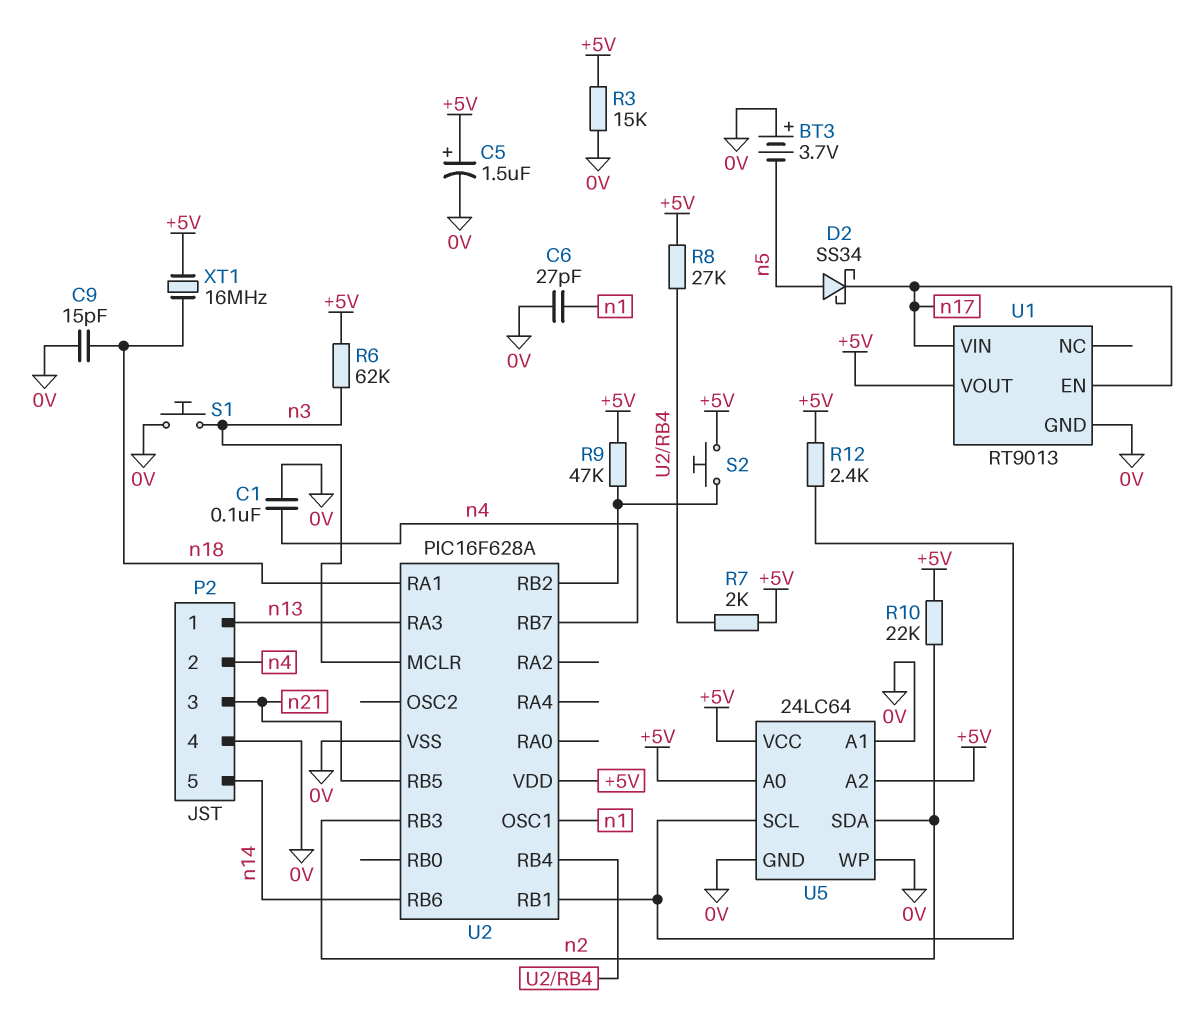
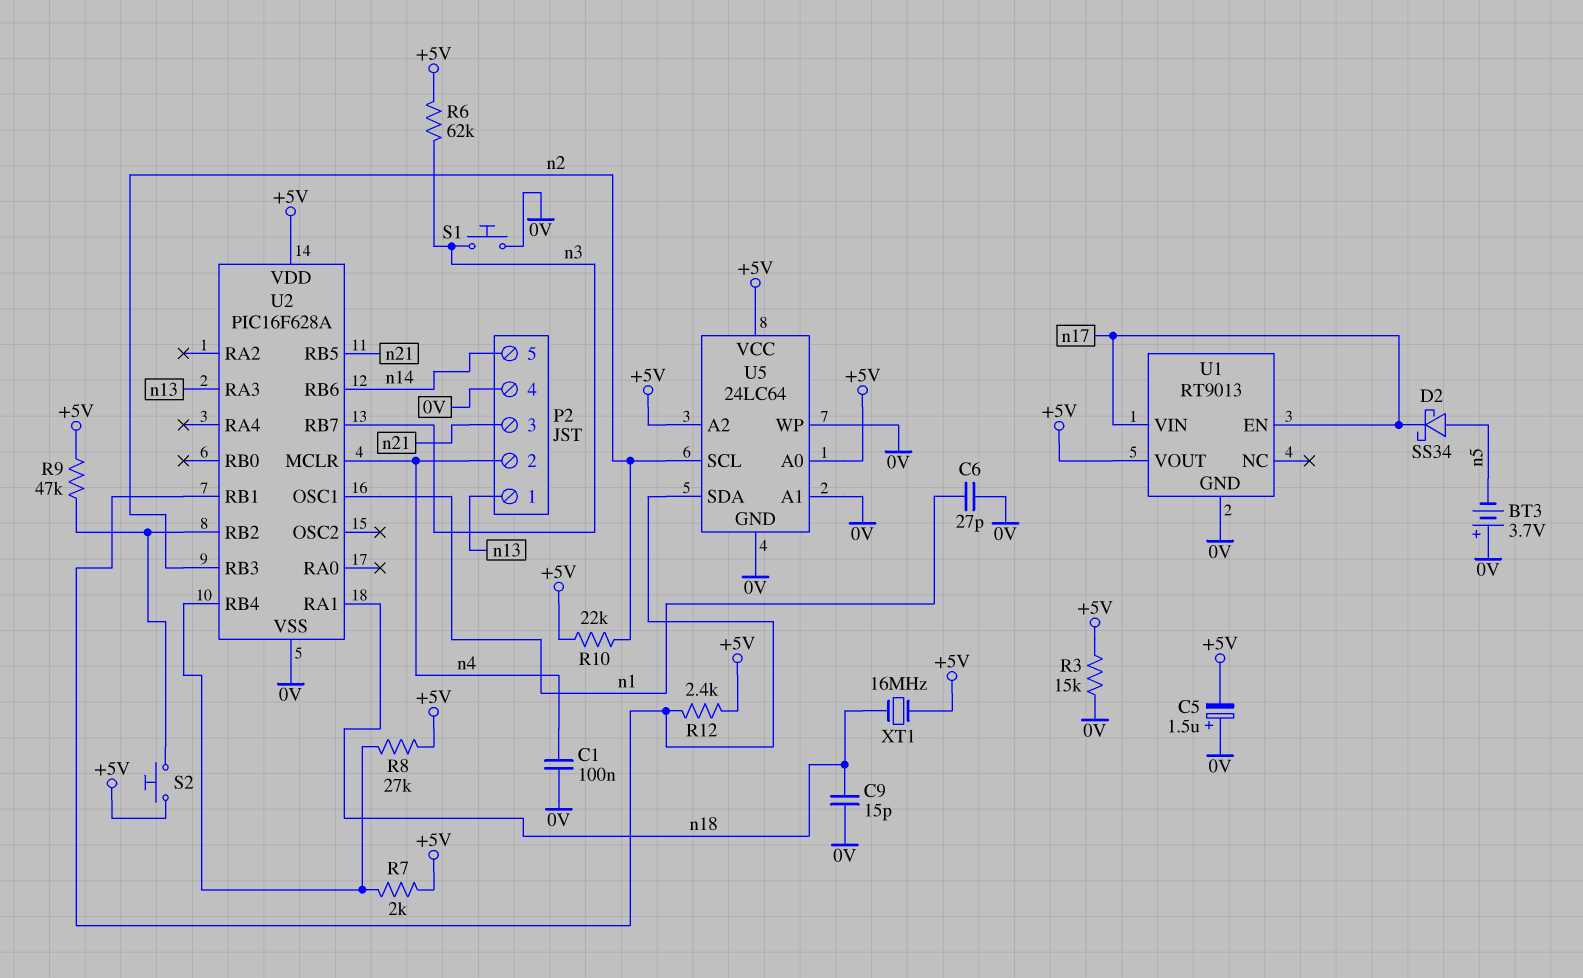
C5: 1.5uF (plus +5V, minus 0V) -> 1.5uF (plus 0V, minus +5V)
U2 pin MCLR: n3 -> n4
U2 pin RB7: n4 -> n3
U5 pin SCL: U2/RB1 -> n2
U5 pin SDA: n2 -> U2/RB1

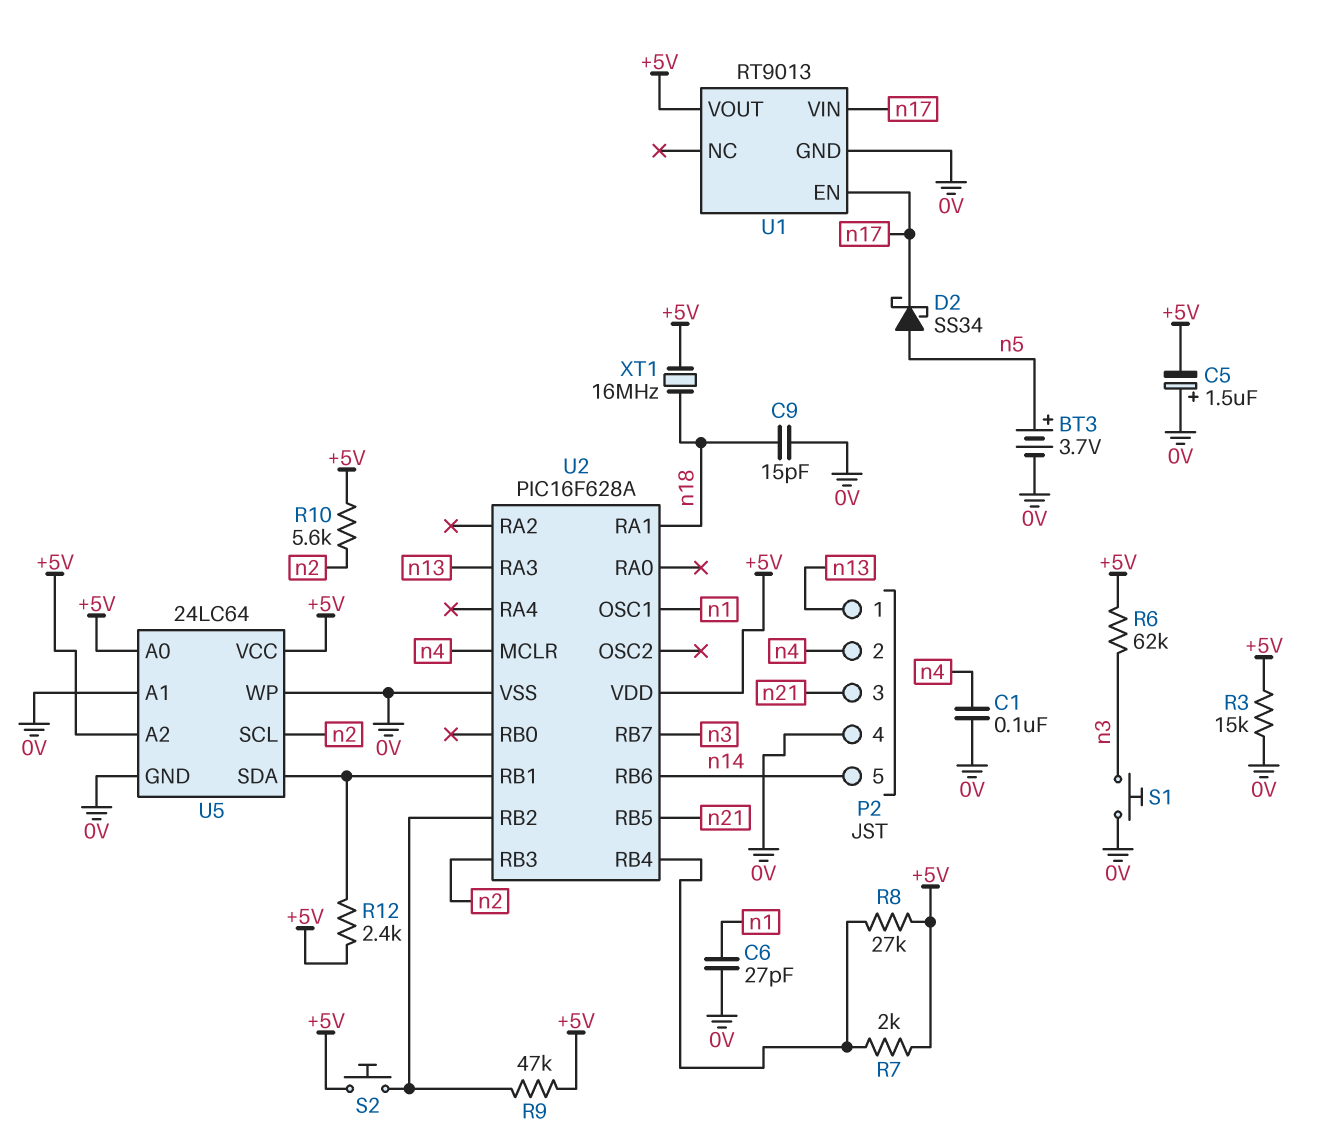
BT3: 3.7V (plus 0V, minus n5) -> 3.7V (plus n5, minus 0V)
R10: 22k (+5V, n2) -> 5.6k (+5V, n2)

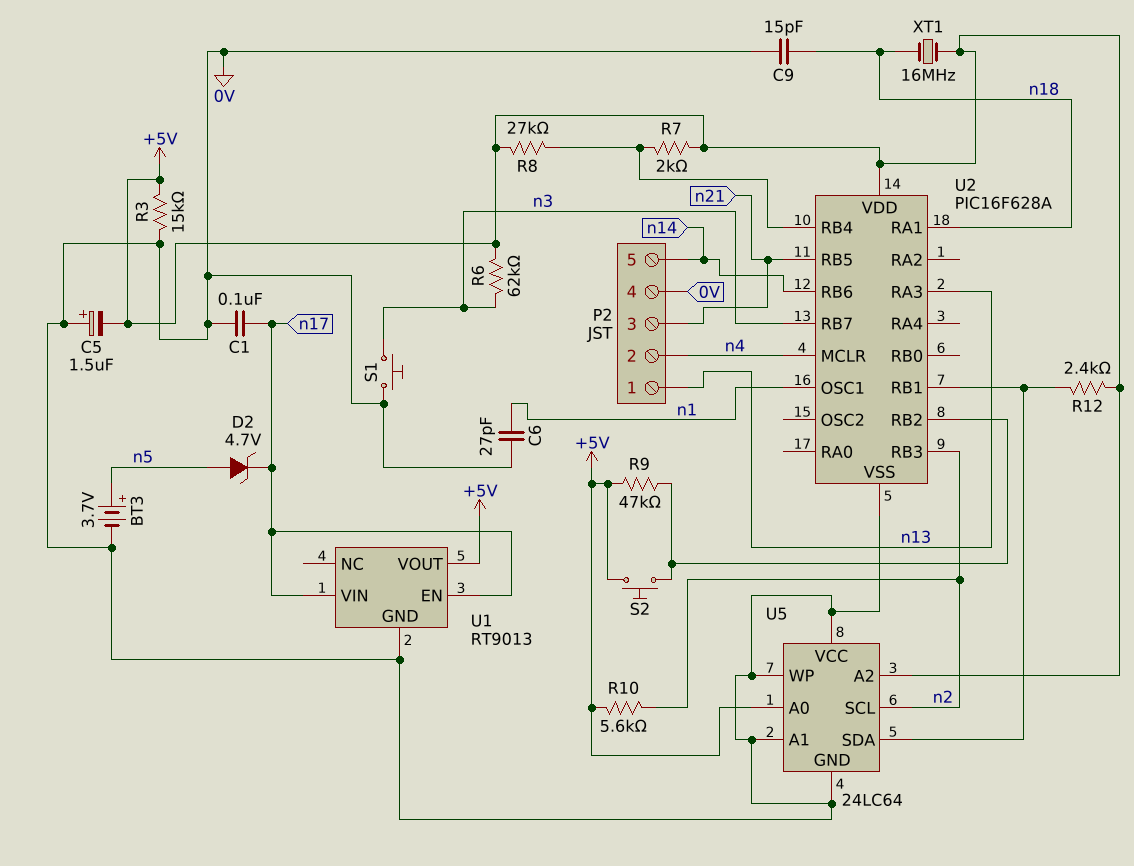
C1: 100nF (0V, n4) -> 100nF (0V, n17)
D2: schottky SS34 (A n5, K n17) -> zener 4.7V (A n5, K n17)
U5 pin VCC: +5V -> 0V

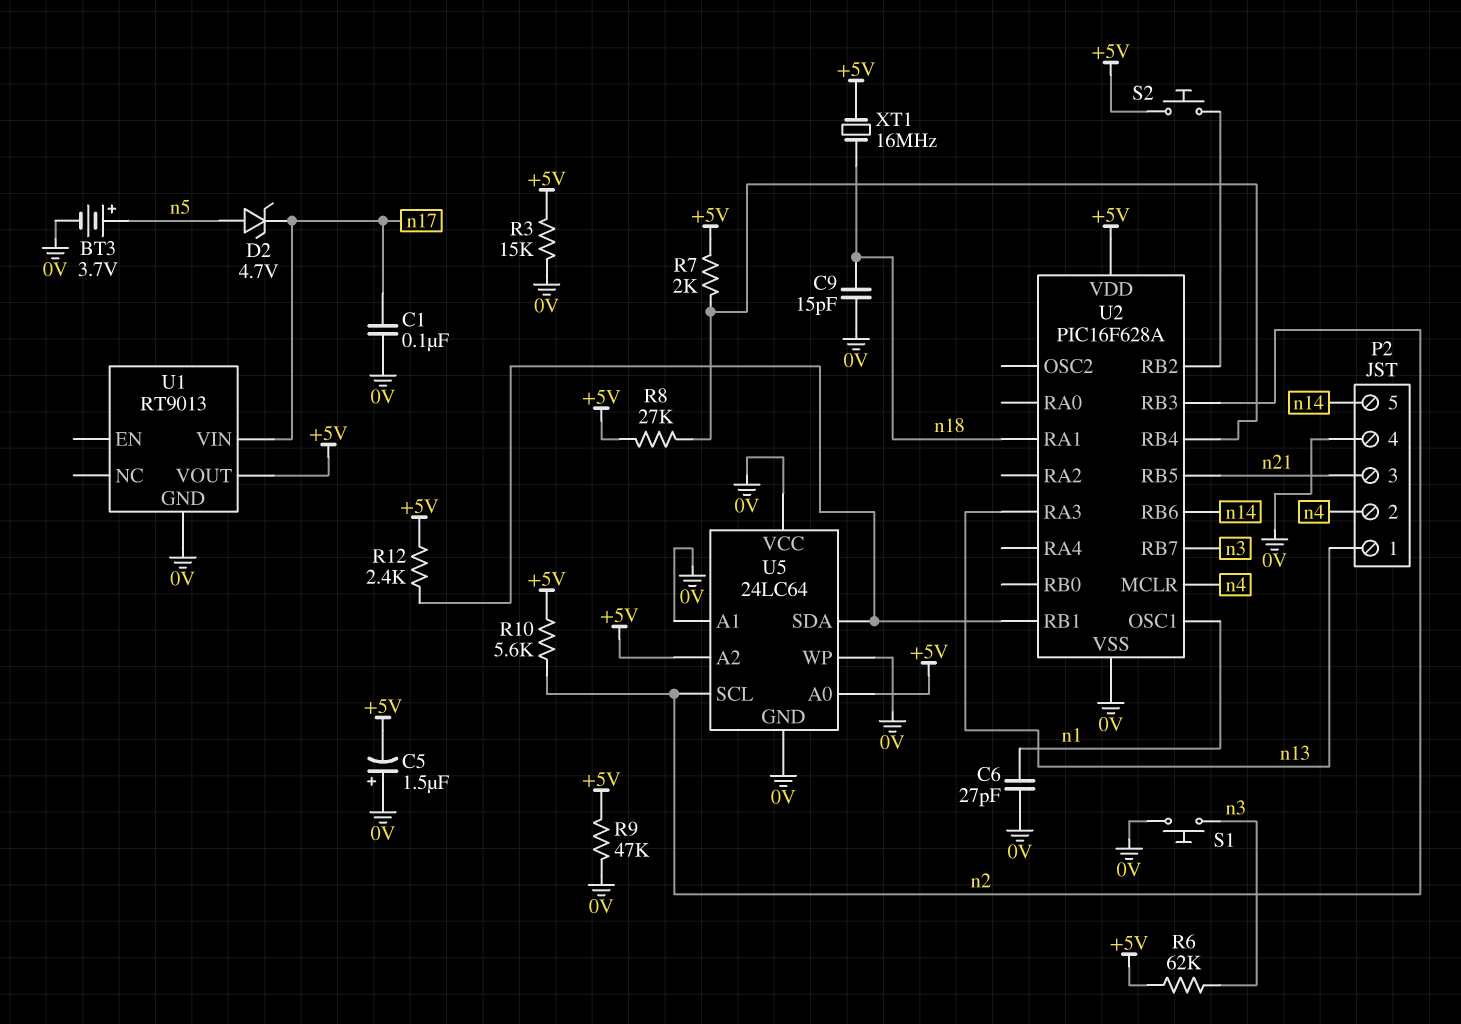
R9: 47k (+5V, U2/RB2) -> 47k (+5V, 0V)
U1 pin EN: n17 -> none

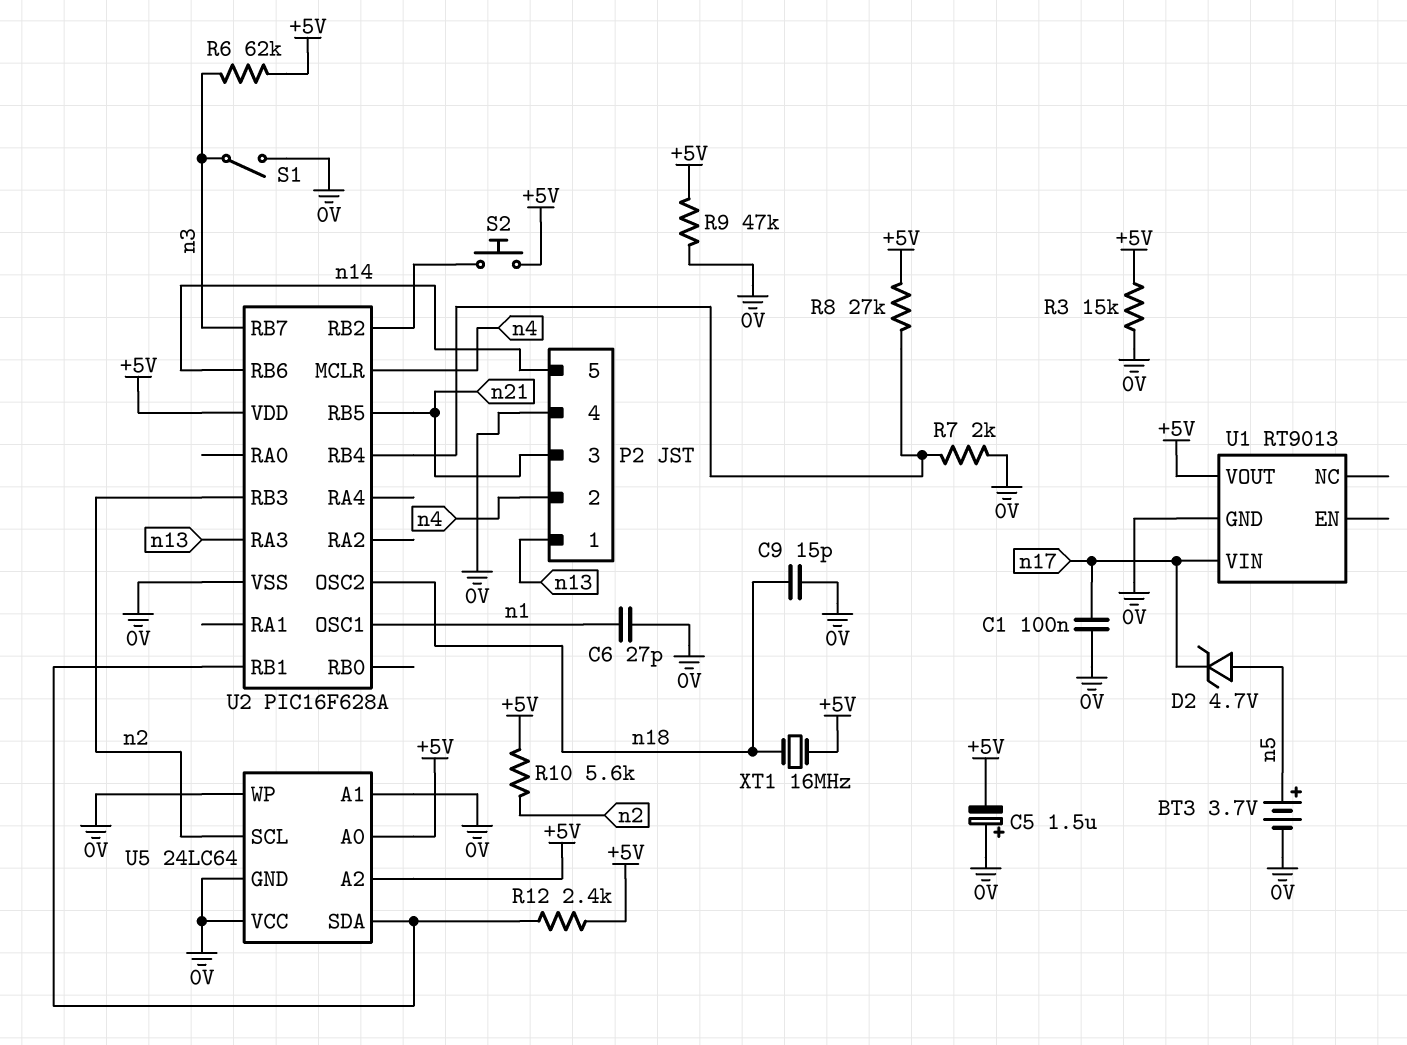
R7: 2k (+5V, U2/RB4) -> 2k (0V, U2/RB4)
S1: button (0V, n3) -> switch (0V, n3)
U2 pin OSC2: none -> n18
U2 pin RA1: n18 -> none

